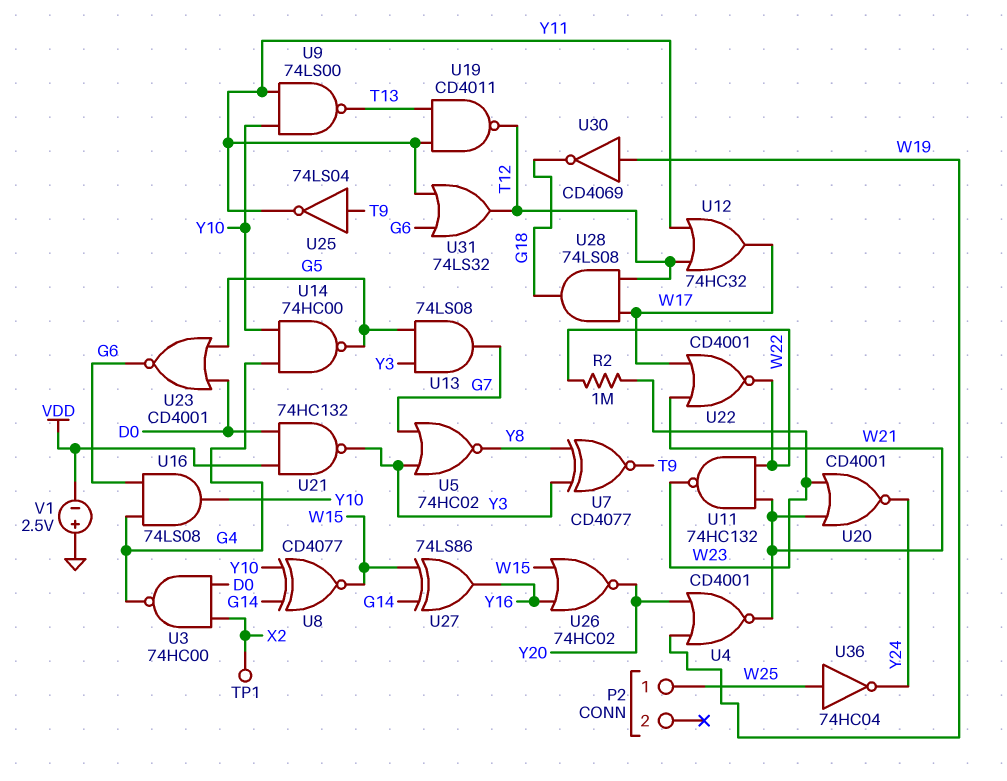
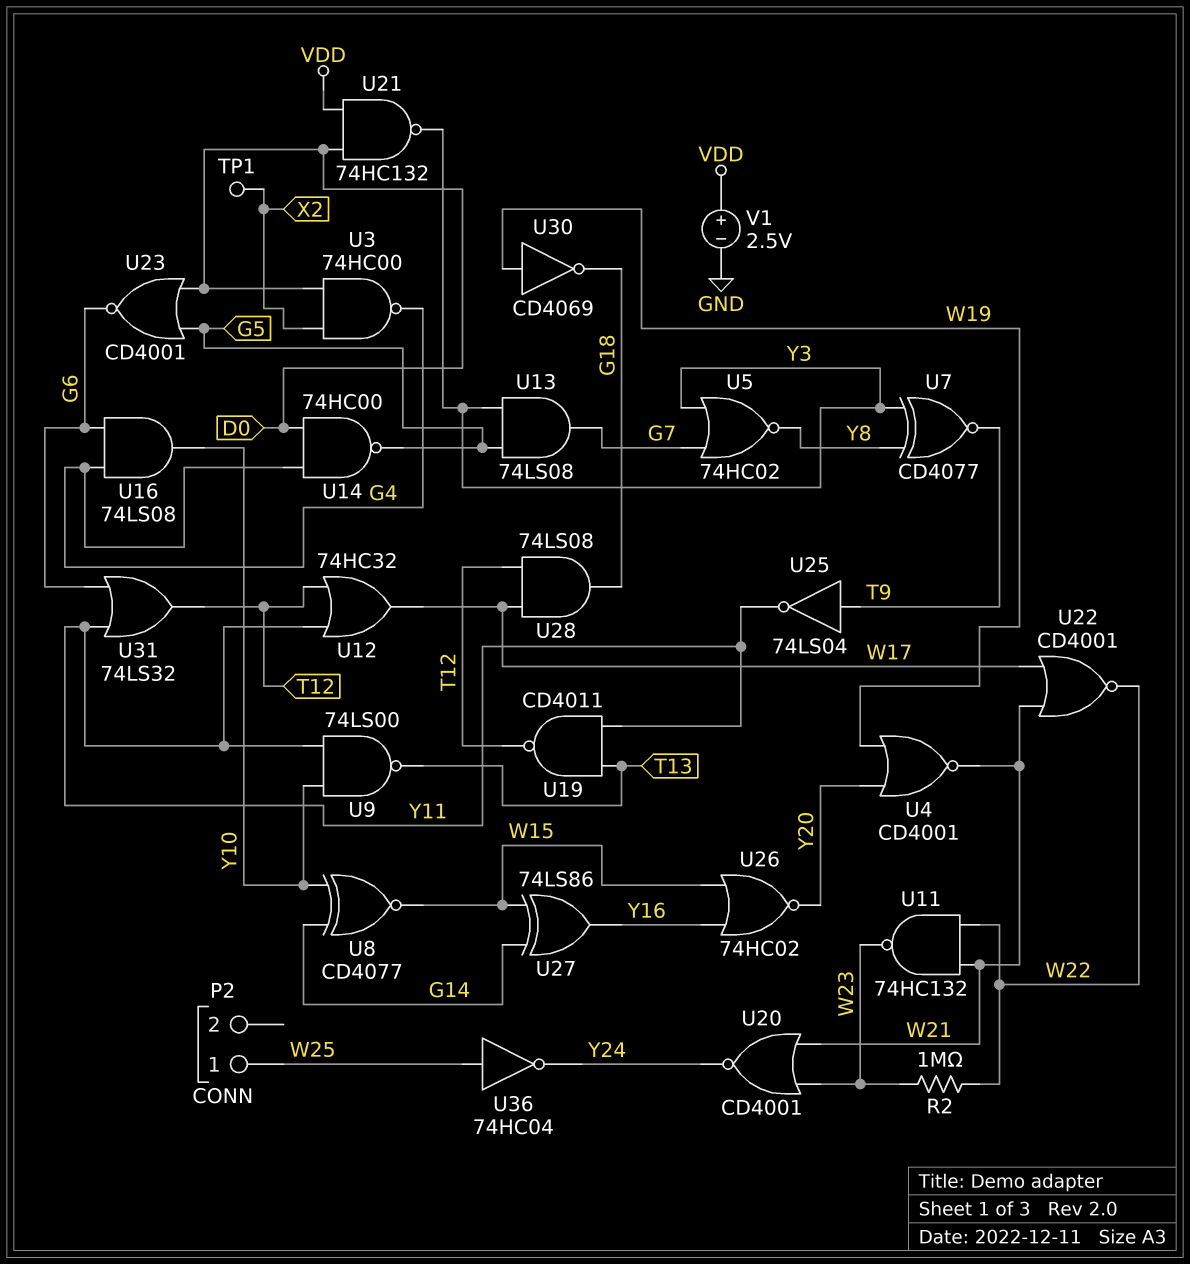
U14: NAND 74HC00 (in G4, in Y10, out G5) -> NAND 74HC00 (in D0, in G4, out G5)
V1: 2.5V (plus GND, minus VDD) -> 2.5V (plus VDD, minus GND)

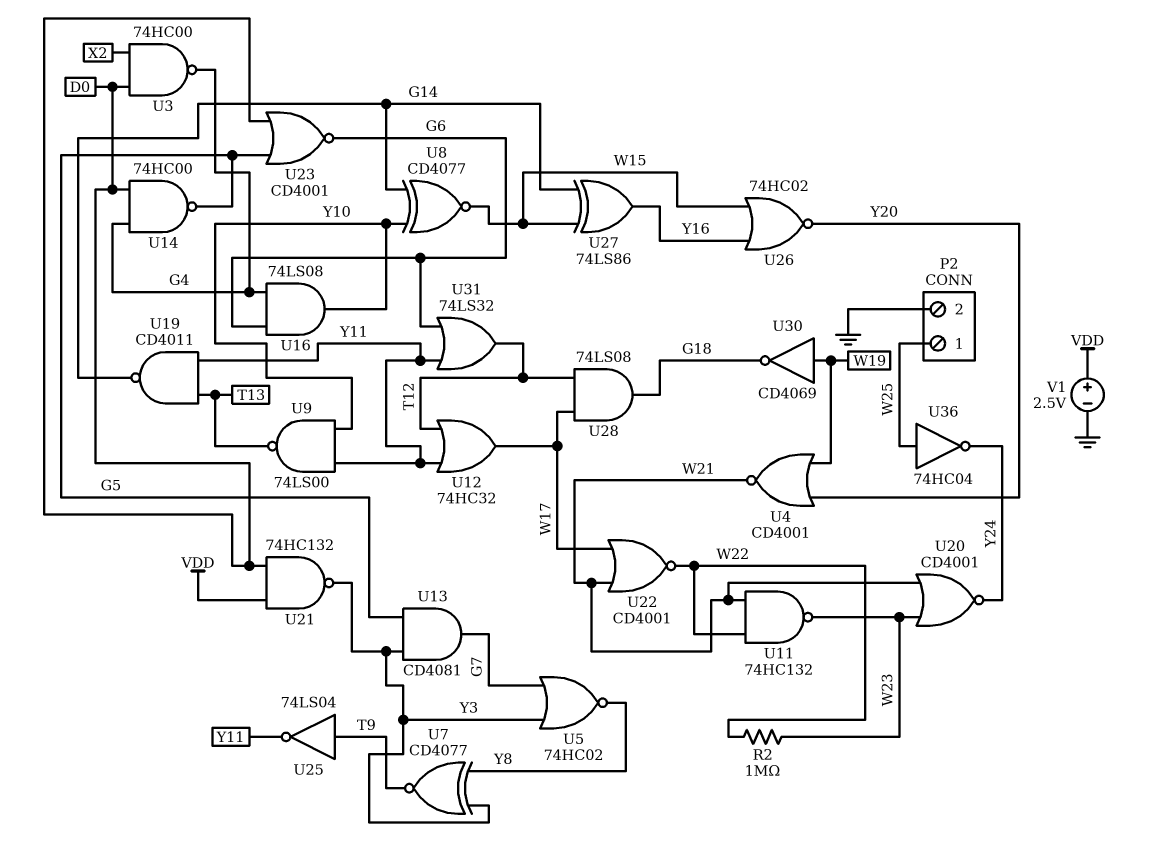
P2 pin 2: none -> GND
TP1: test point (X2) -> none
U13: AND 74LS08 (in G5, in Y3, out G7) -> AND CD4081 (in G5, in Y3, out G7)
U19: NAND CD4011 (in T13, in Y11, out T12) -> NAND CD4011 (in T13, in Y11, out G14)

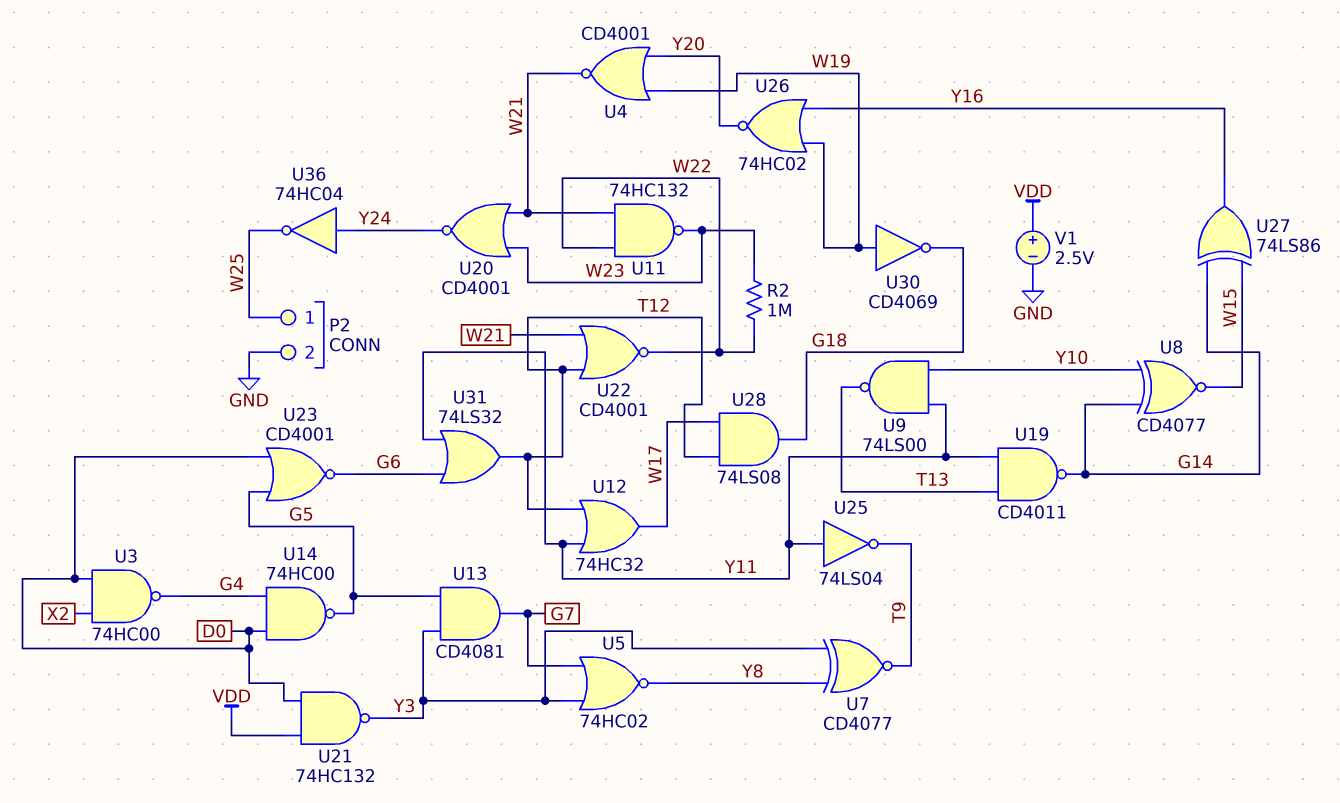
U16: AND 74LS08 (in G4, in G6, out Y10) -> none
U22: NOR CD4001 (in W17, in W21, out W22) -> NOR CD4001 (in T12, in W21, out W22)
U25: NOT 74LS04 (in T9, out Y11) -> NOT 74LS04 (in Y11, out T9)
U26: NOR 74HC02 (in W15, in Y16, out Y20) -> NOR 74HC02 (in W19, in Y16, out Y20)
U36: NOT 74HC04 (in W25, out Y24) -> NOT 74HC04 (in Y24, out W25)

